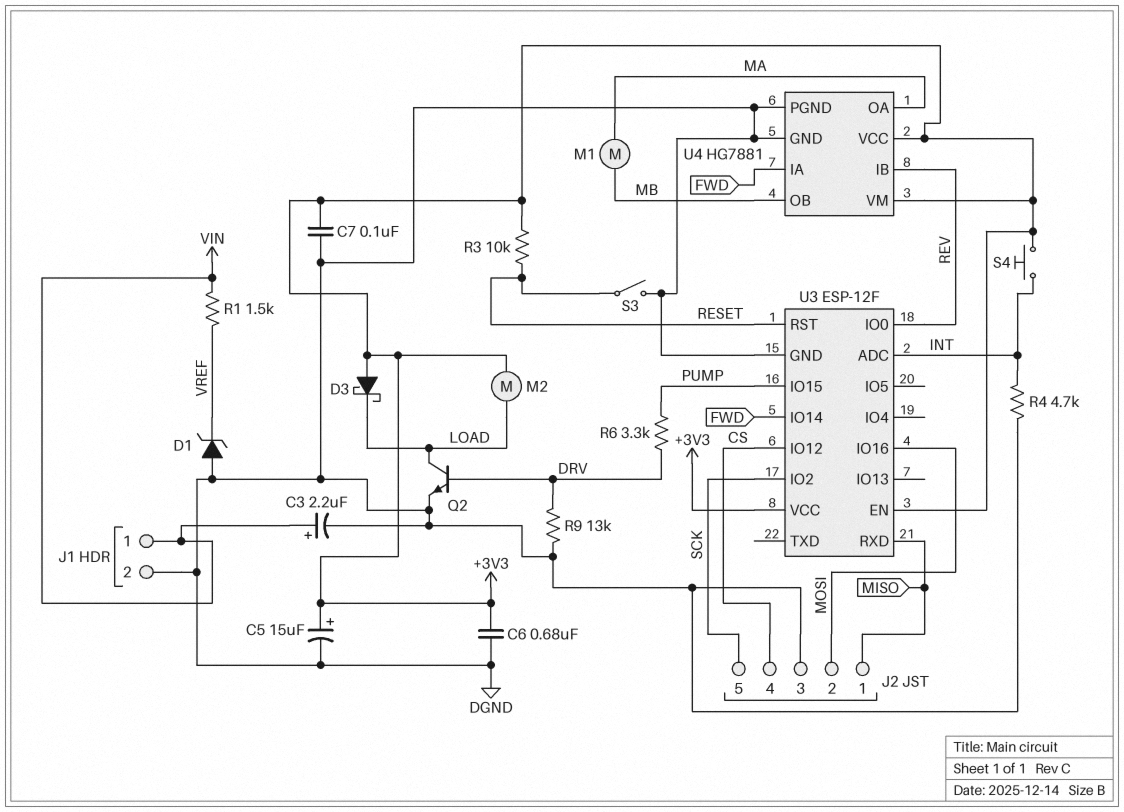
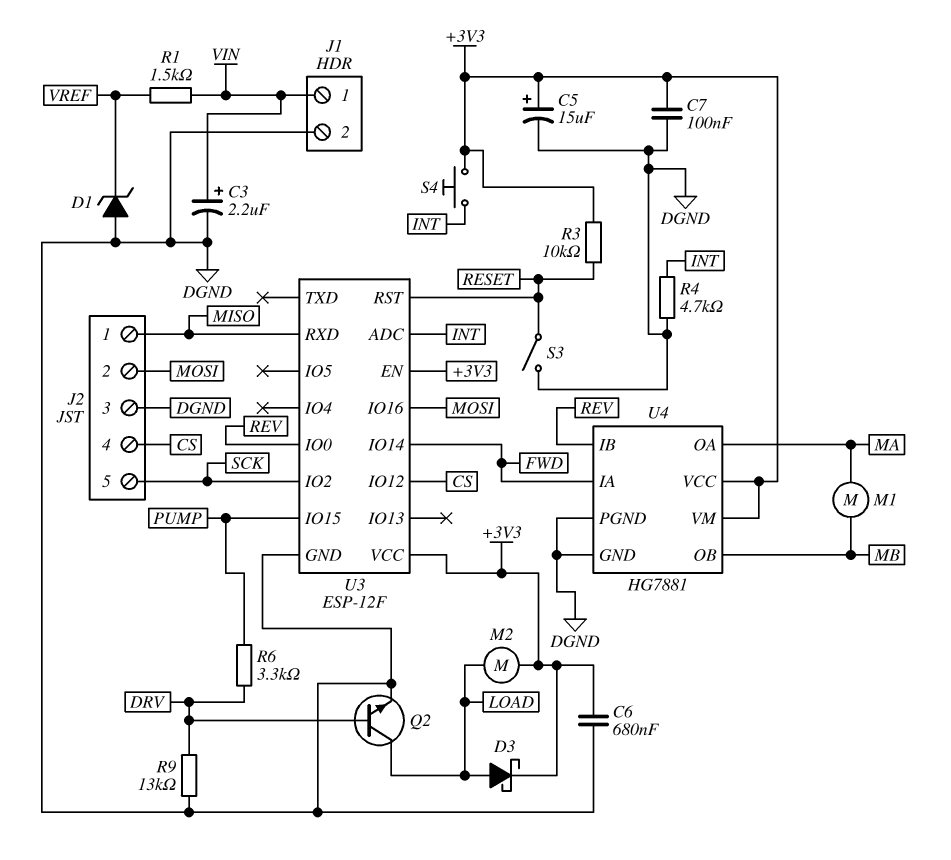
D3: schottky (A +3V3, K LOAD) -> schottky (A LOAD, K +3V3)

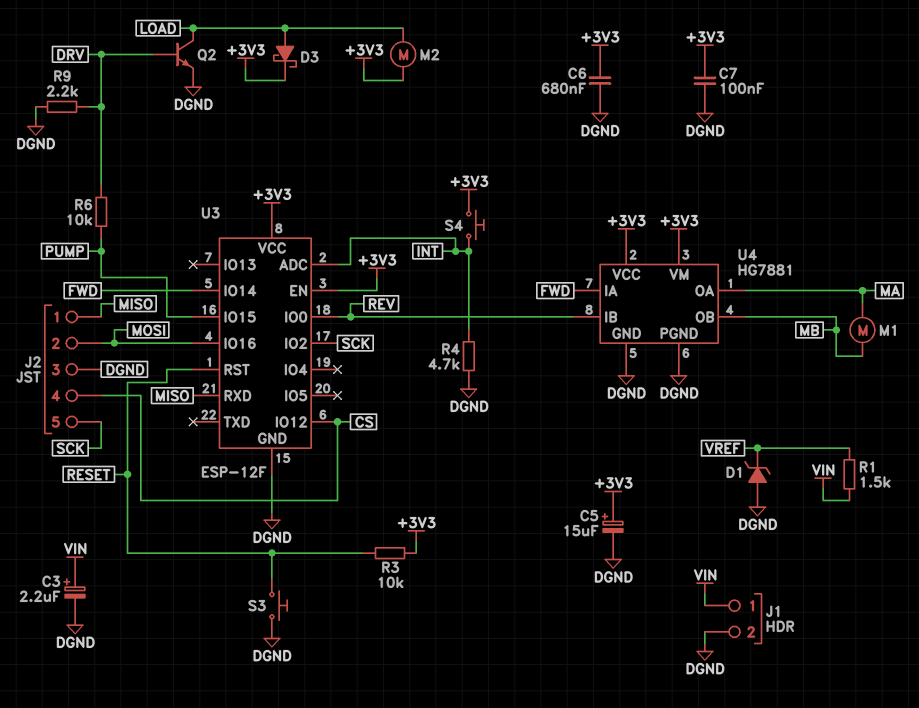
R6: 3.3k (DRV, PUMP) -> 10k (DRV, PUMP)
R9: 13k (DGND, DRV) -> 2.2k (DGND, DRV)
S3: switch (DGND, RESET) -> button (DGND, RESET)

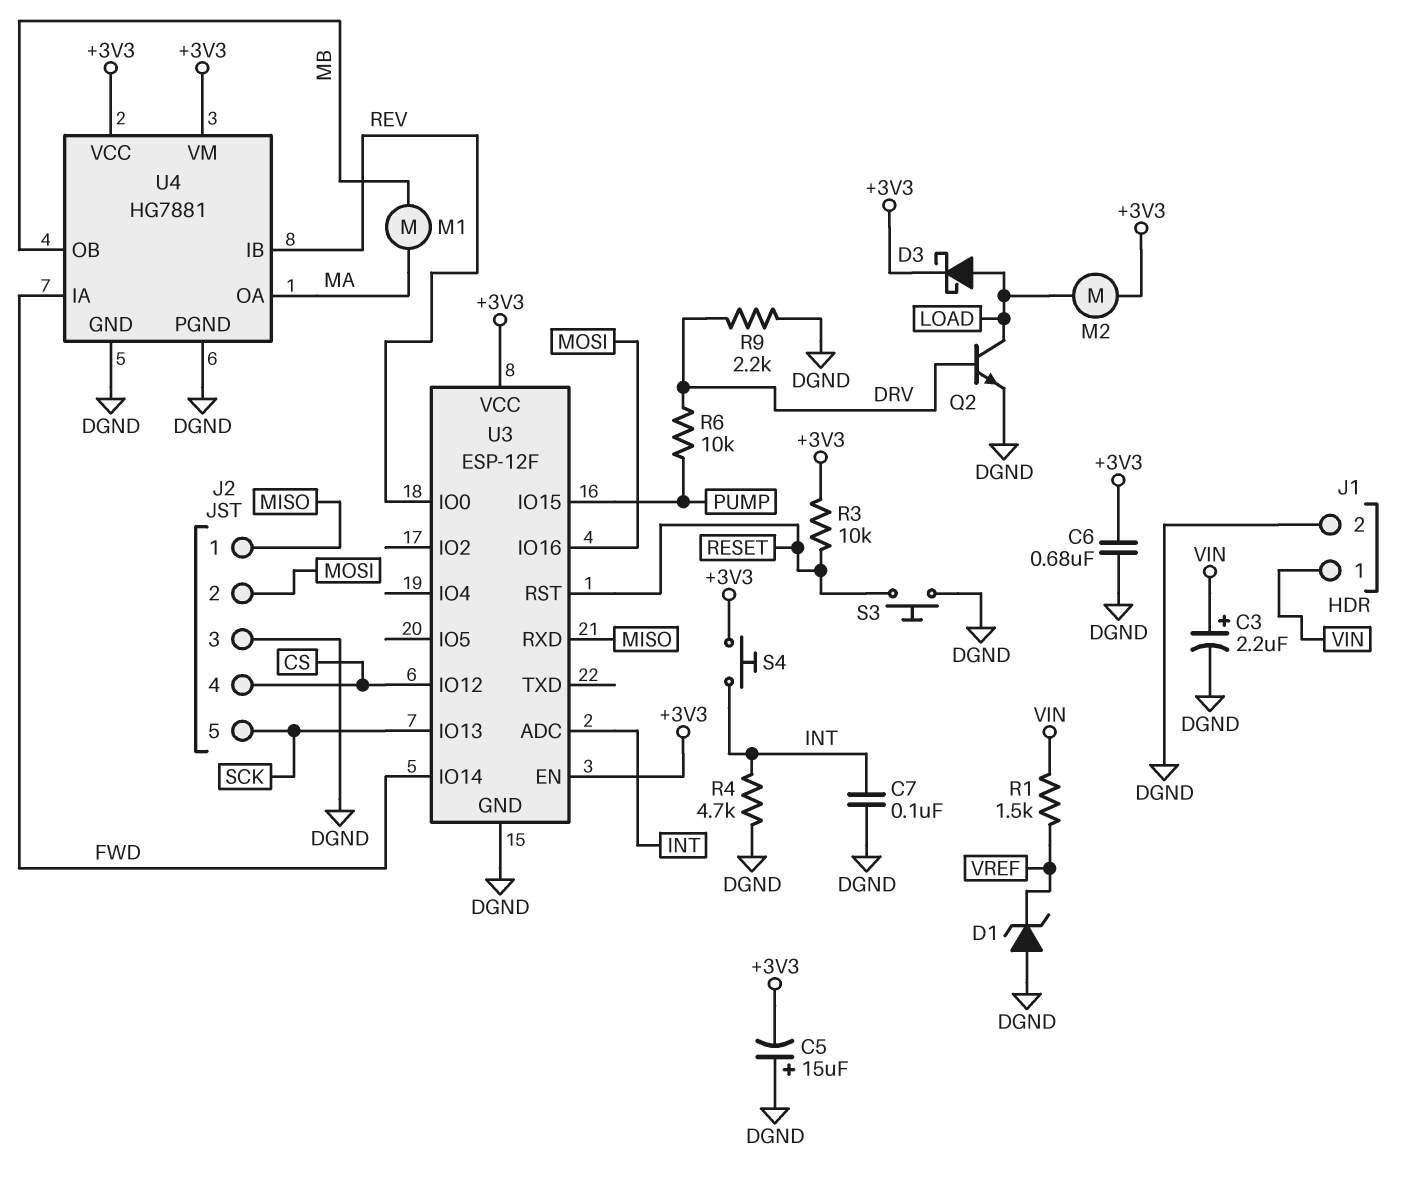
C5: 15uF (plus +3V3, minus DGND) -> 15uF (plus DGND, minus +3V3)
C7: 100nF (+3V3, DGND) -> 100nF (DGND, INT)
U3 pin IO2: SCK -> none
U3 pin IO13: none -> SCK

